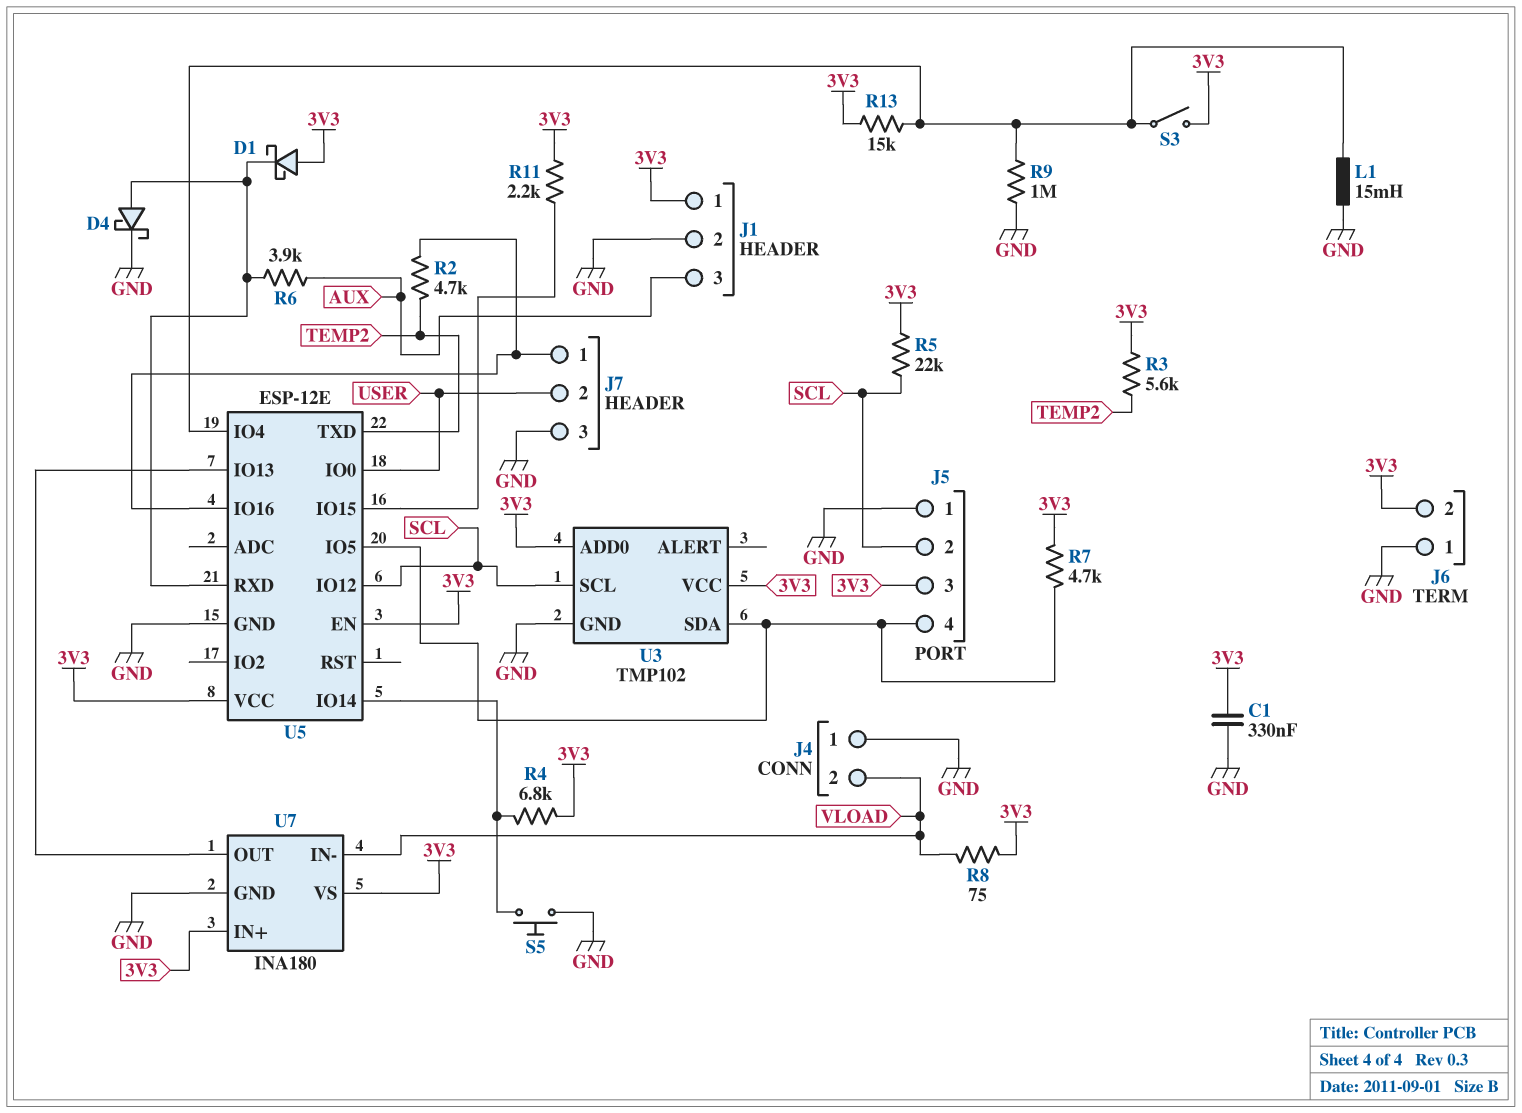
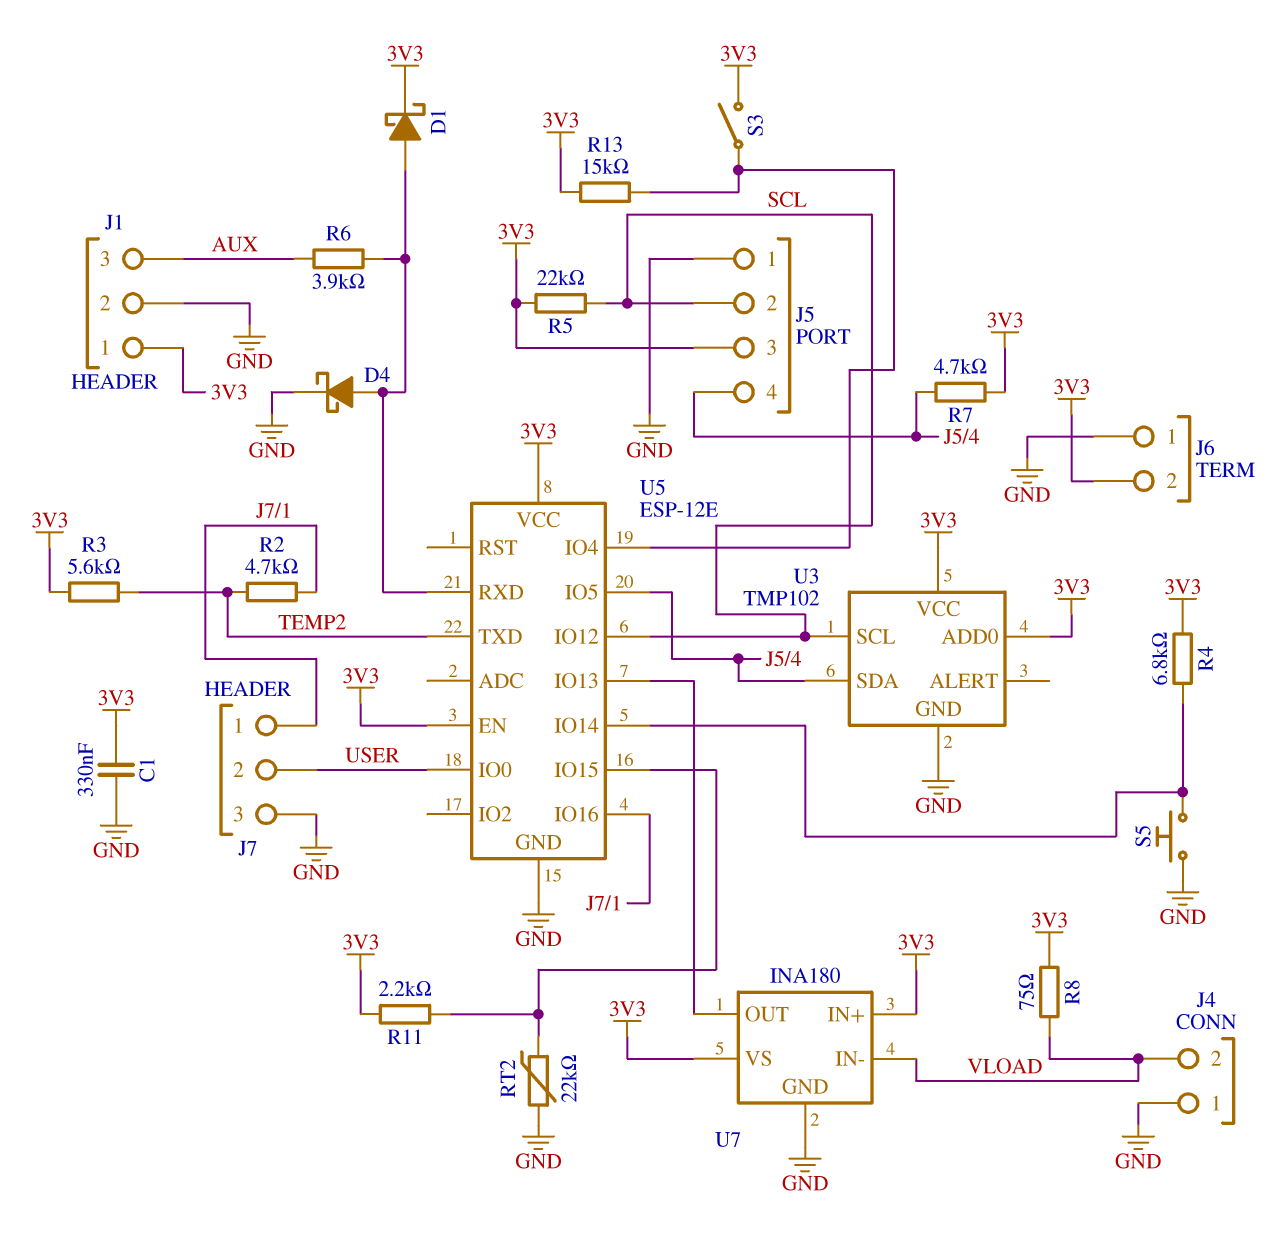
D1: schottky (A 3V3, K U5/RXD) -> schottky (A U5/RXD, K 3V3)
L1: 15mH (GND, U5/IO4) -> none
R9: 1M (GND, U5/IO4) -> none
RT2: none -> 22k (GND, U5/IO15)

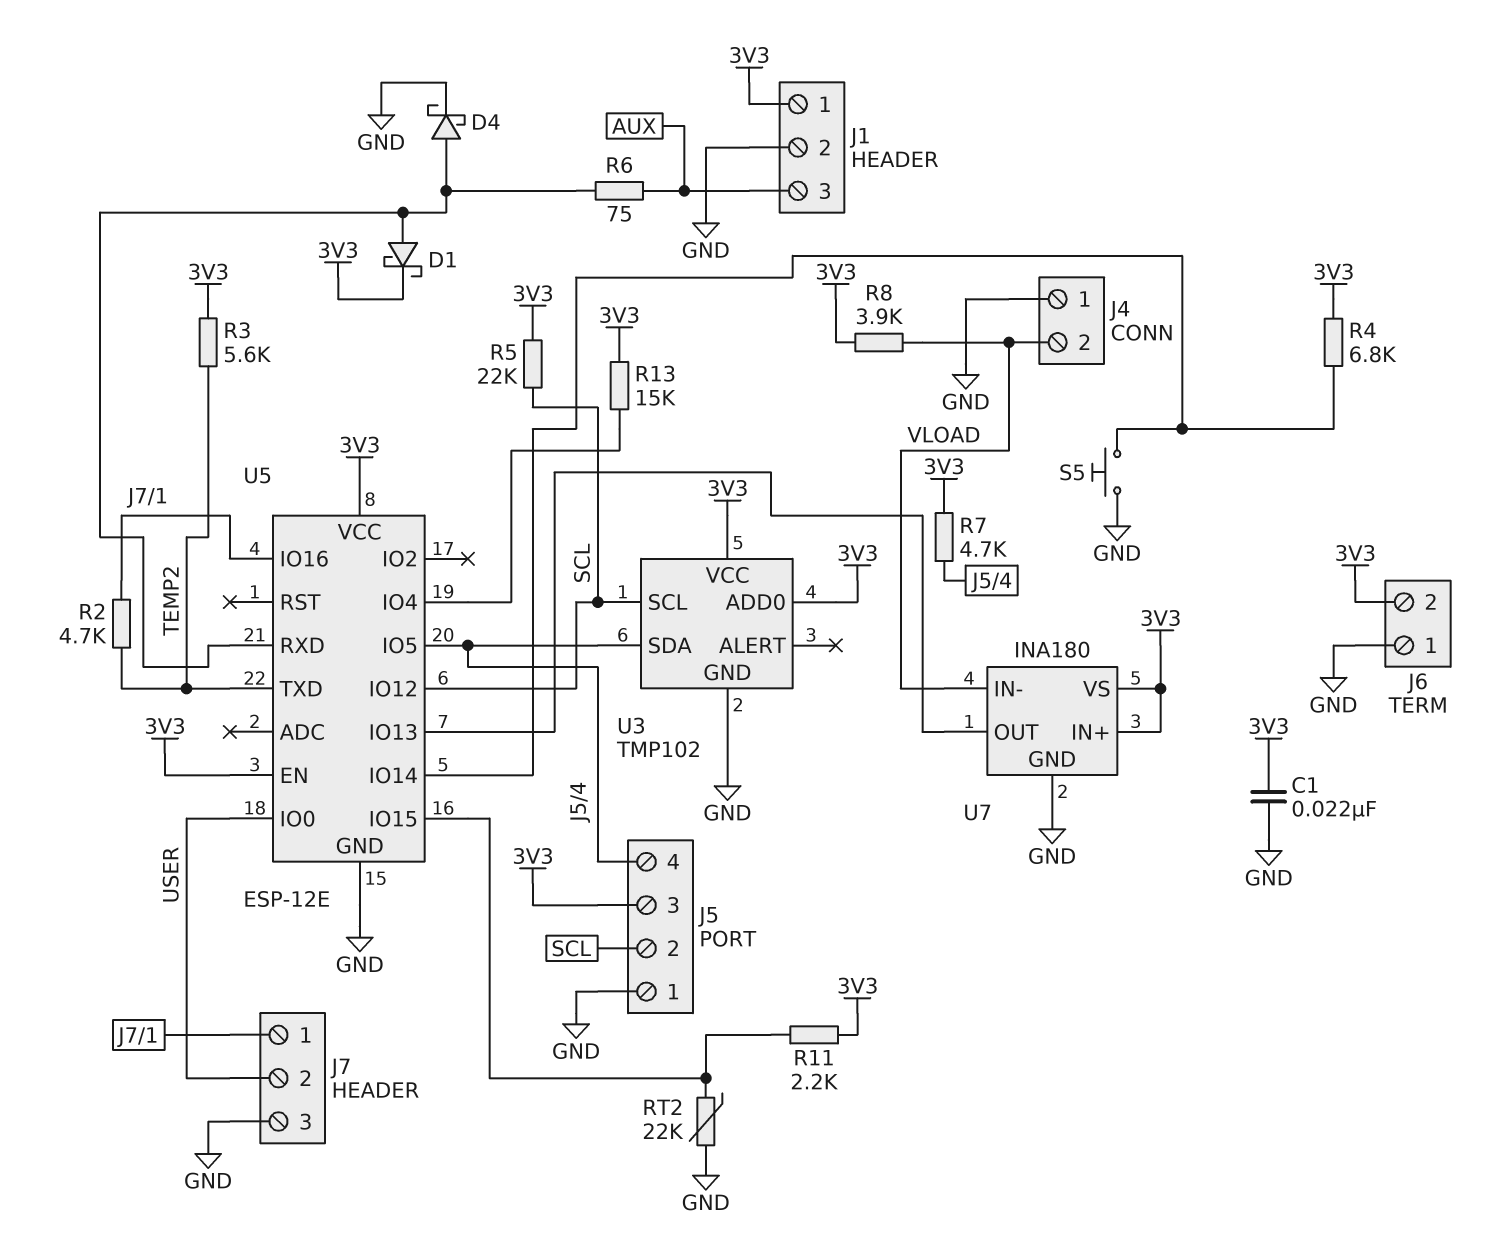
C1: 330nF (3V3, GND) -> 22nF (3V3, GND)
R6: 3.9k (AUX, U5/RXD) -> 75 (AUX, U5/RXD)
R8: 75 (3V3, VLOAD) -> 3.9k (3V3, VLOAD)
S3: switch (3V3, U5/IO4) -> none

